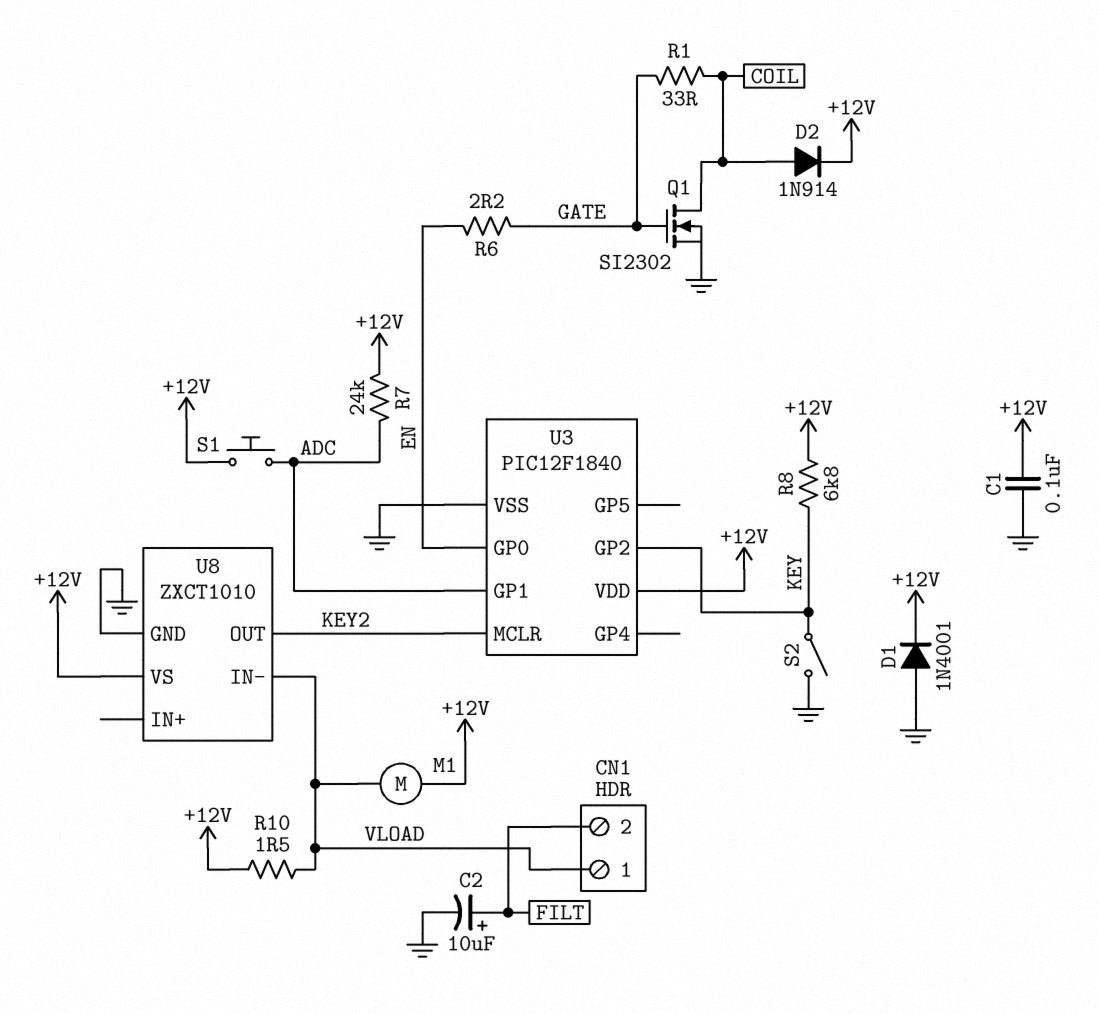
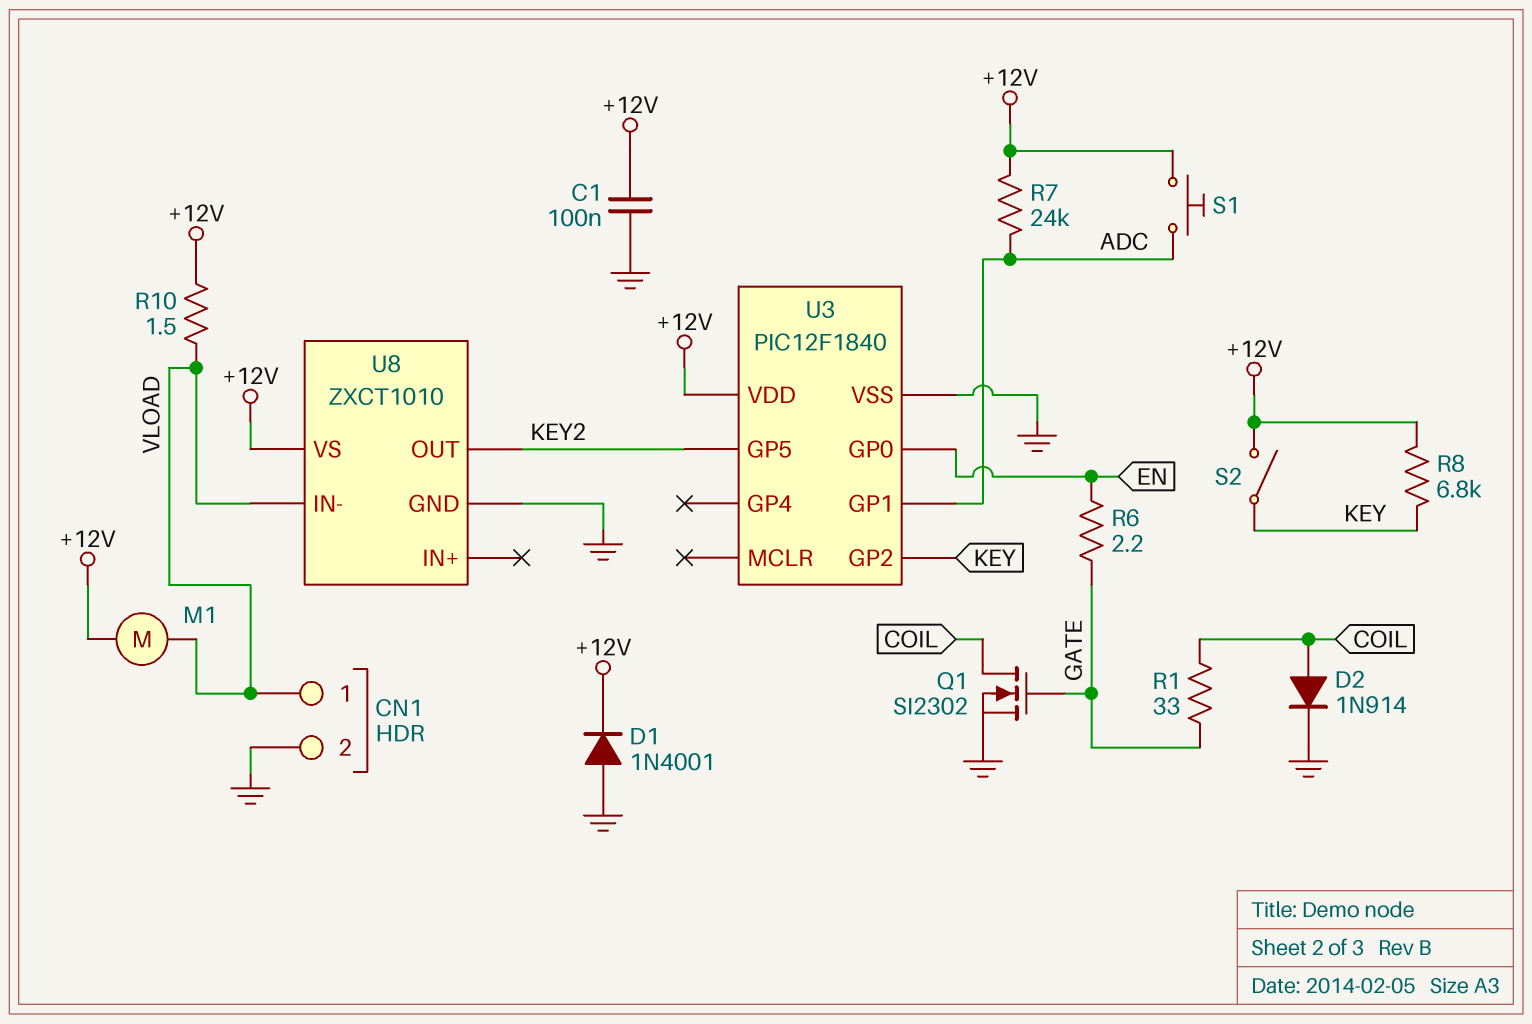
C2: 10uF (plus FILT, minus GND) -> none
CN1 pin 2: FILT -> GND
D2: diode 1N914 (A COIL, K +12V) -> diode 1N914 (A COIL, K GND)
S2: switch (GND, KEY) -> switch (+12V, KEY)
U3 pin GP5: none -> KEY2
U3 pin MCLR: KEY2 -> none

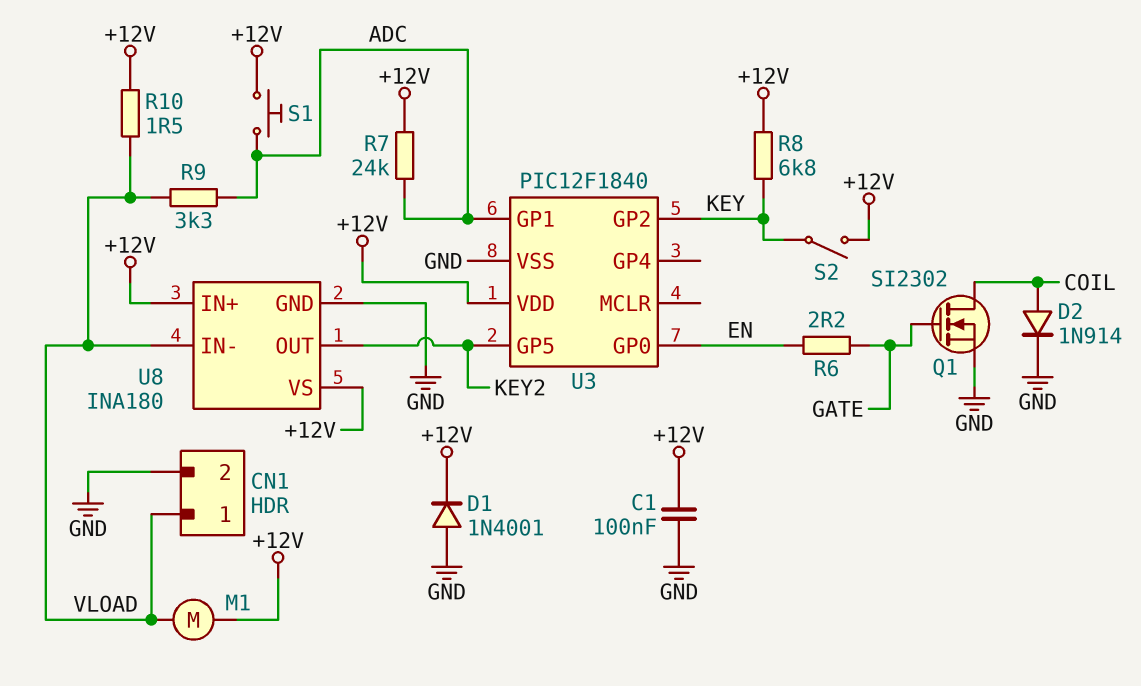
R1: 33 (COIL, GATE) -> none
R9: none -> 3.3k (ADC, VLOAD)
U8: ZXCT1010 -> INA180
U8 pin IN+: none -> +12V

